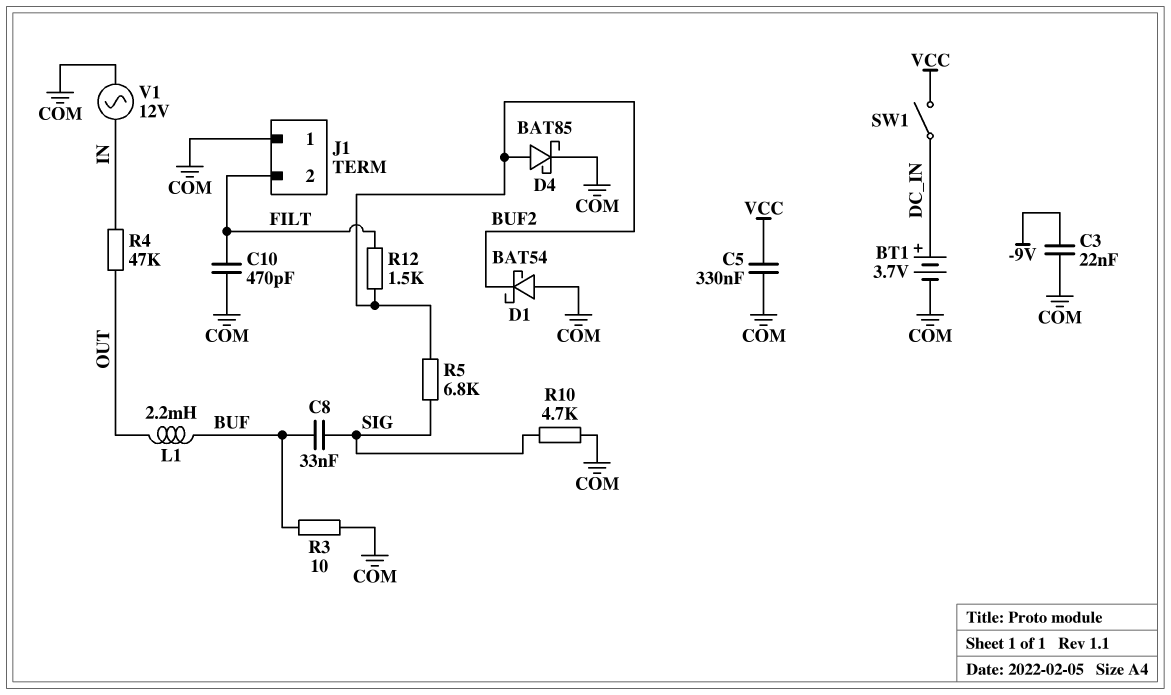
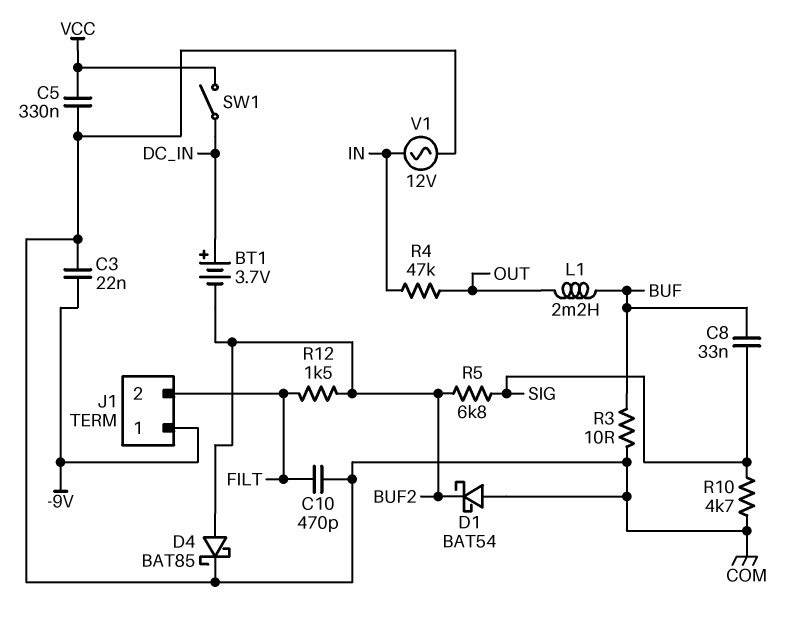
BT1: 3.7V (plus DC_IN, minus COM) -> 3.7V (plus DC_IN, minus BUF2)
J1 pin 1: COM -> -9V

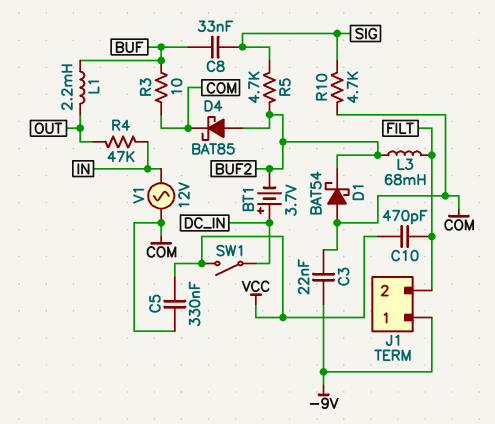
C10: 470pF (COM, FILT) -> 470pF (FILT, VCC)
L3: none -> 68mH (BUF2, FILT)
R5: 6.8k (BUF2, SIG) -> 4.7k (BUF2, SIG)
R12: 1.5k (BUF2, FILT) -> none

